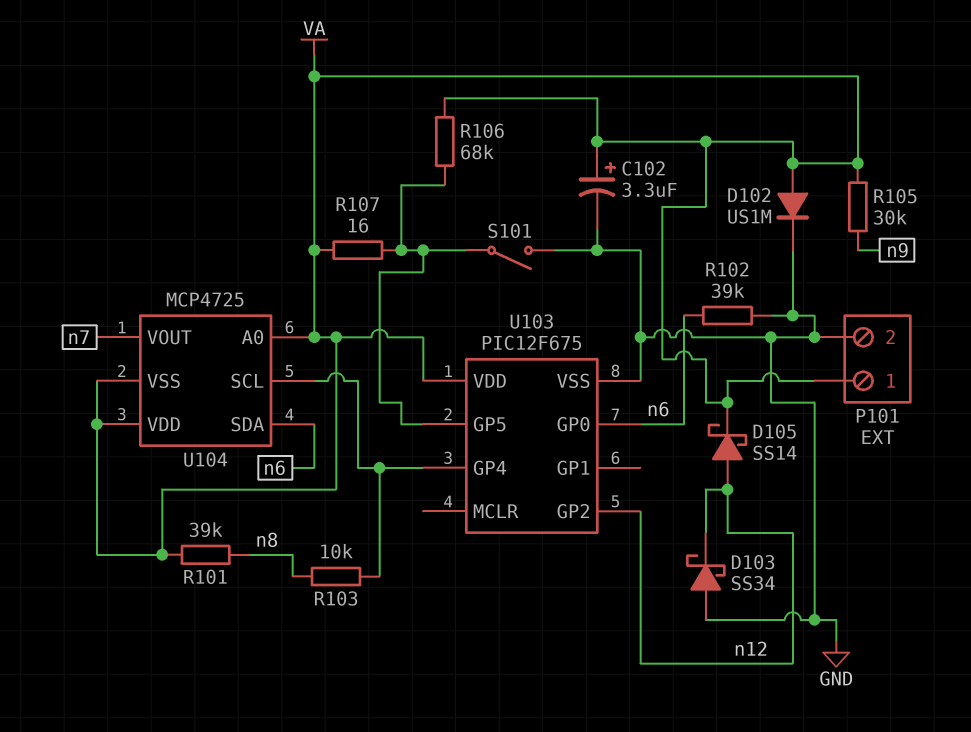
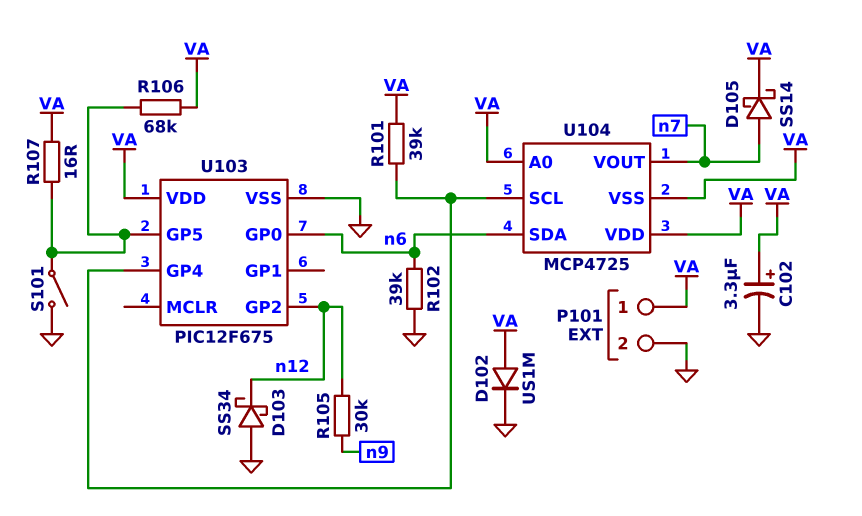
D105: schottky SS14 (A n12, K VA) -> schottky SS14 (A n7, K VA)
R101: 39k (VA, n8) -> 39k (U103/GP4, VA)
R103: 10k (U103/GP4, n8) -> none
R105: 30k (VA, n9) -> 30k (n9, n12)

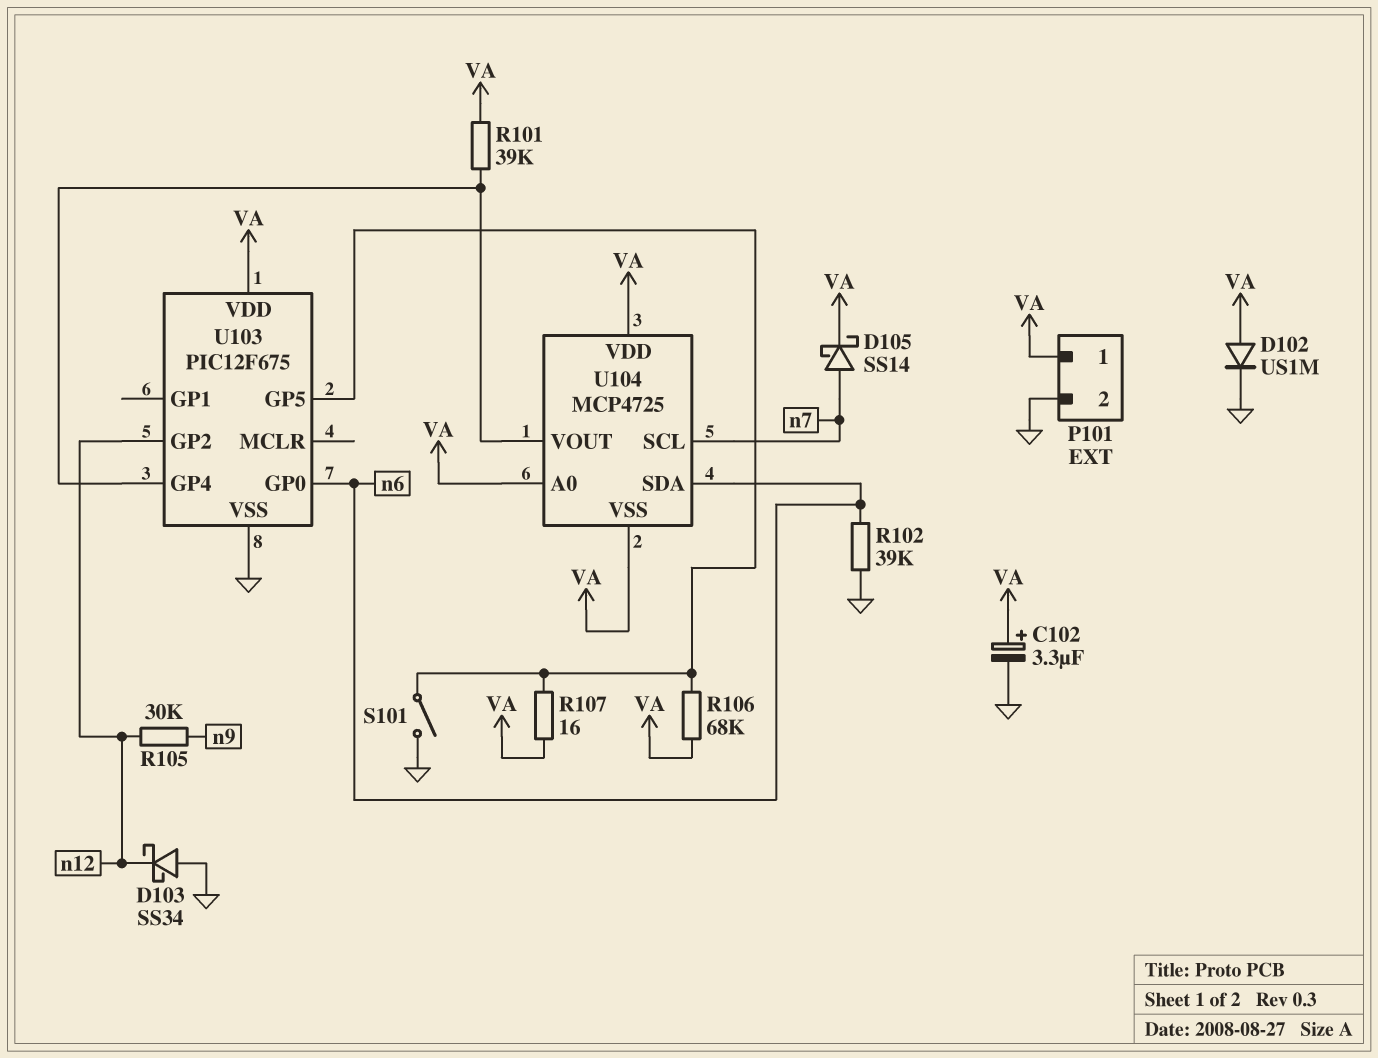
U104 pin SCL: U103/GP4 -> n7
U104 pin VOUT: n7 -> U103/GP4

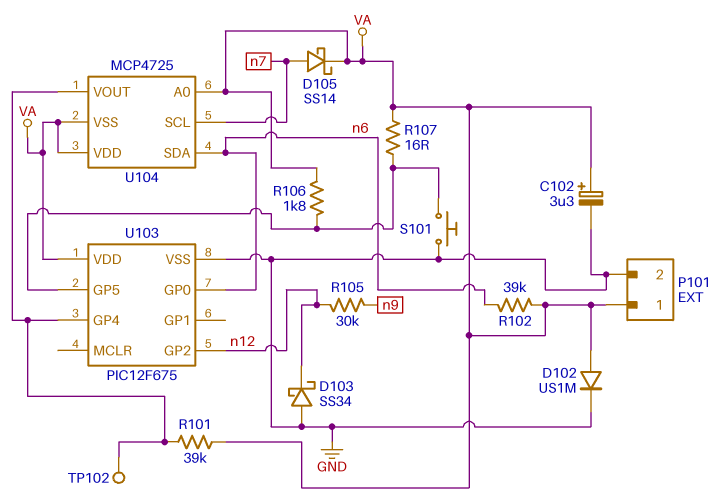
R102: 39k (GND, n6) -> 39k (VA, n6)
R106: 68k (U103/GP5, VA) -> 1.8k (U103/GP5, VA)
S101: switch (GND, U103/GP5) -> button (GND, U103/GP5)
TP102: none -> test point (U103/GP4)

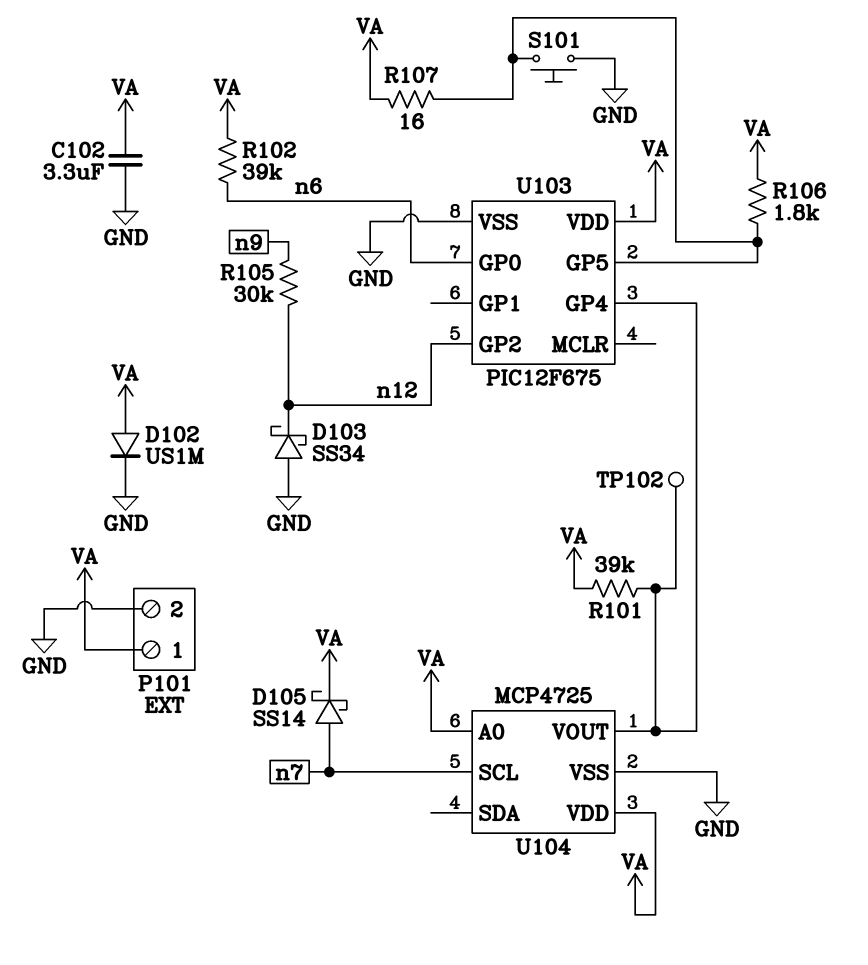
C102: 3.3uF (plus VA, minus GND) -> 3.3uF (GND, VA)
U104 pin SDA: n6 -> none
U104 pin VSS: VA -> GND

